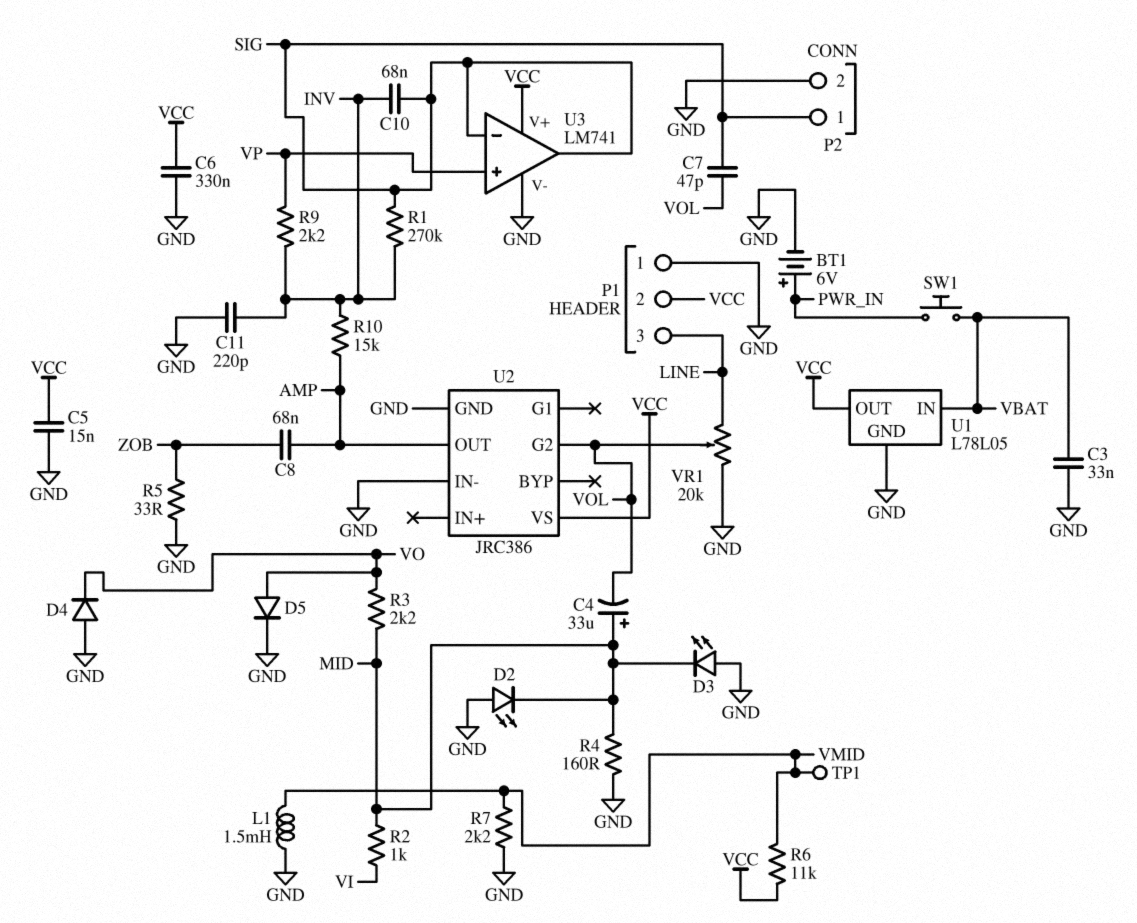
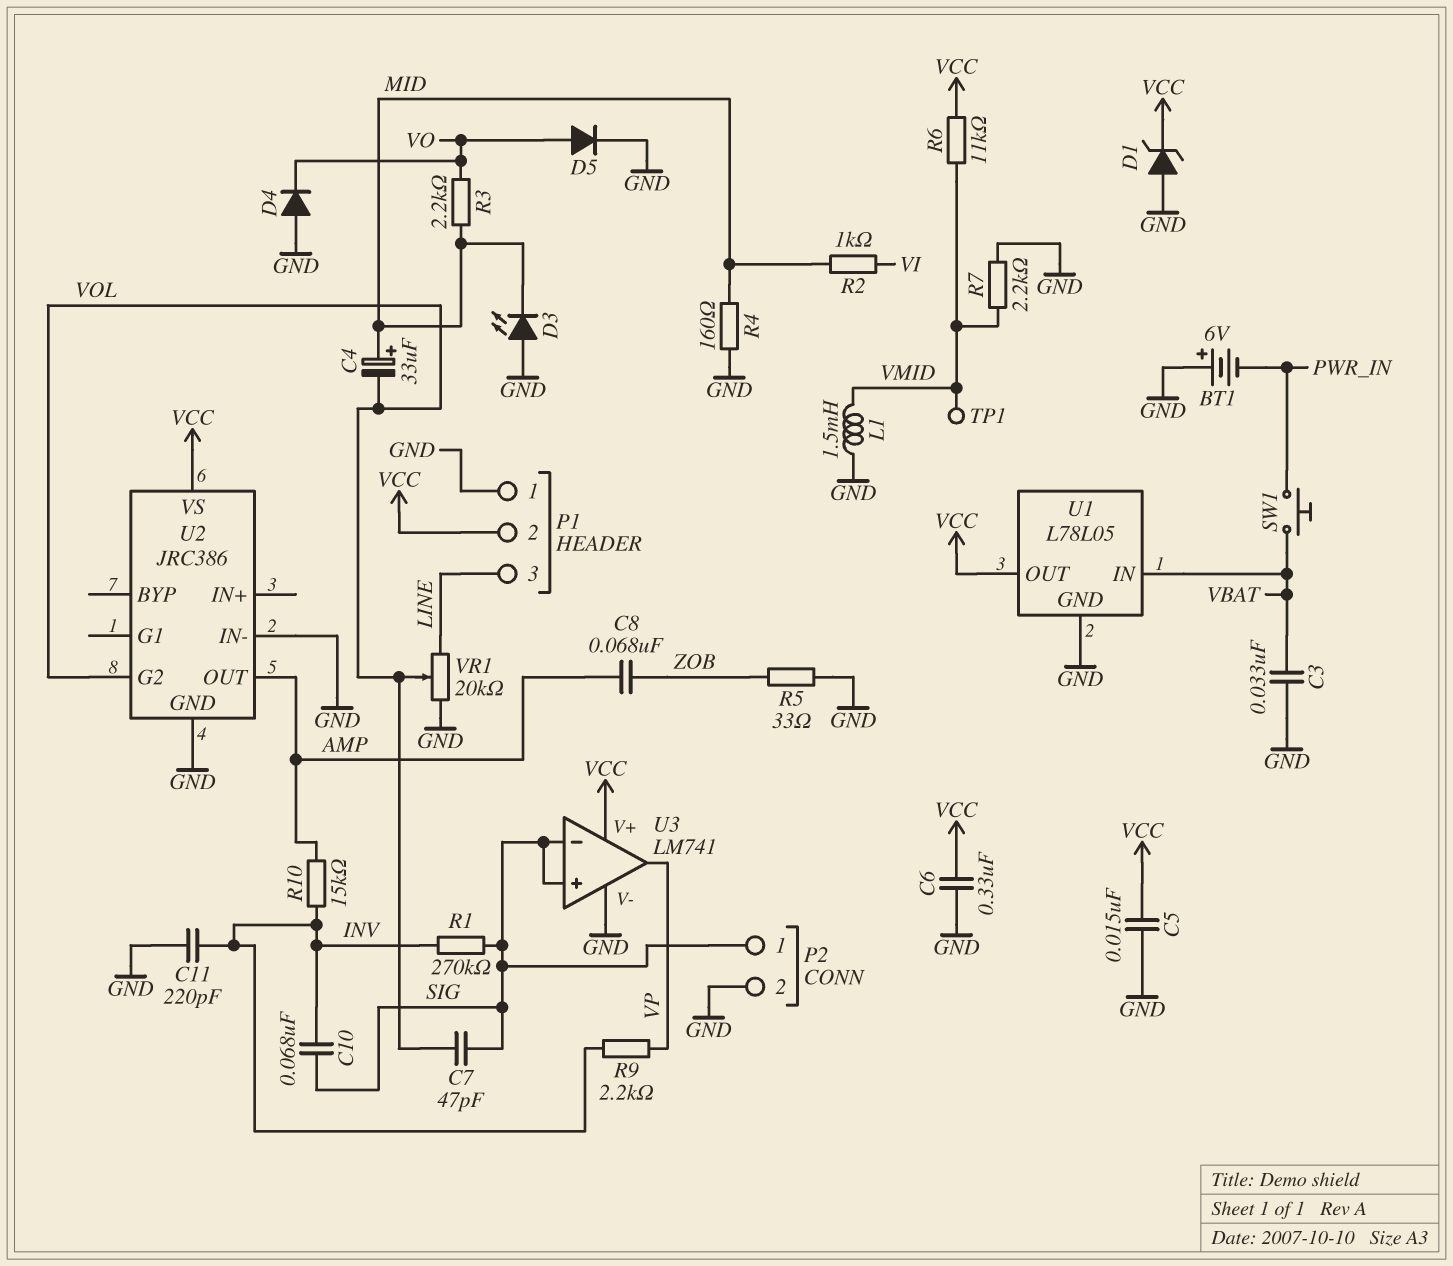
BT1: 6V (plus PWR_IN, minus GND) -> 6V (plus GND, minus PWR_IN)
D1: none -> zener (A GND, K VCC)
D2: LED (A GND, K MID) -> none
U3 pin in+: VP -> SIG
U3 pin out: SIG -> VP

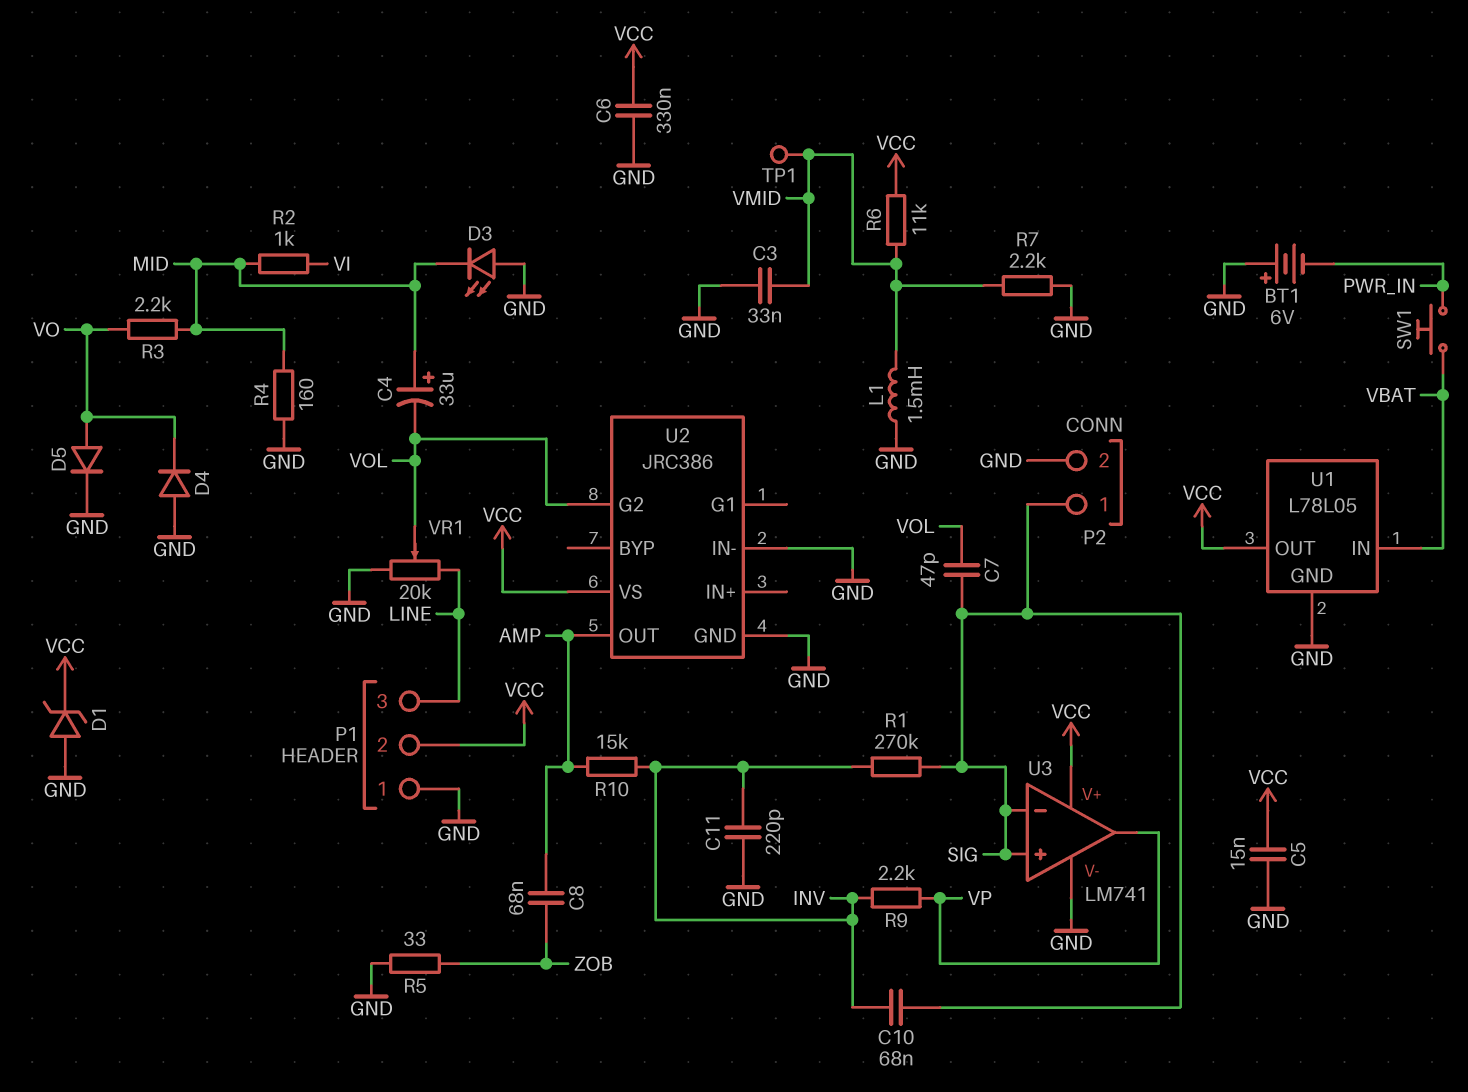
C3: 33nF (GND, VBAT) -> 33nF (GND, VMID)

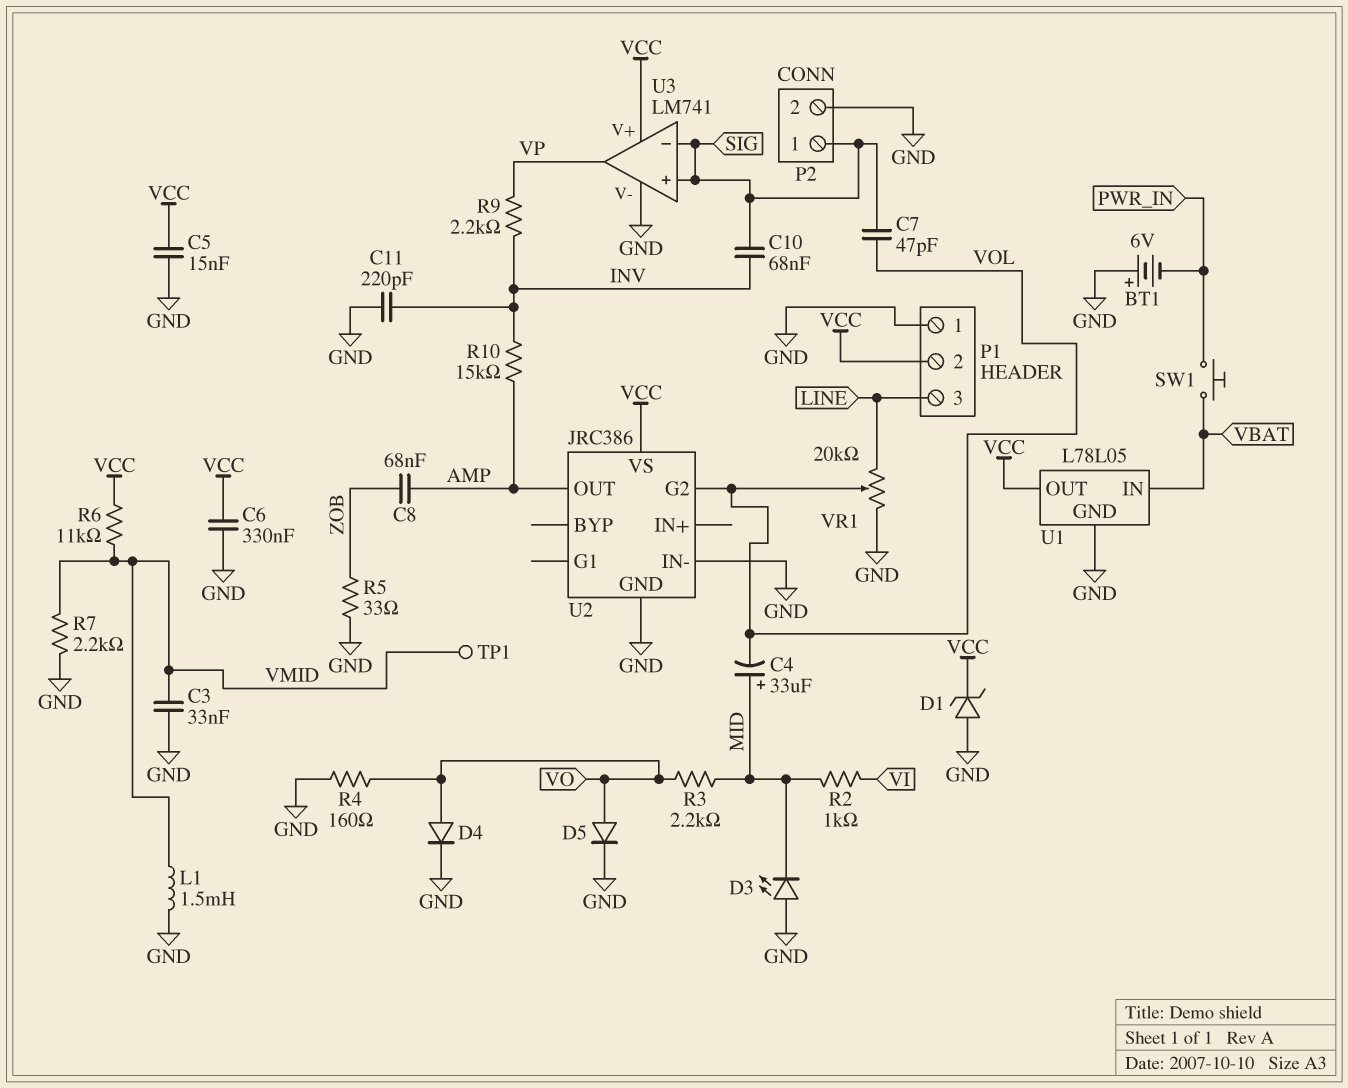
D4: diode (A GND, K VO) -> diode (A VO, K GND)
R1: 270k (INV, SIG) -> none
R4: 160 (GND, MID) -> 160 (GND, VO)

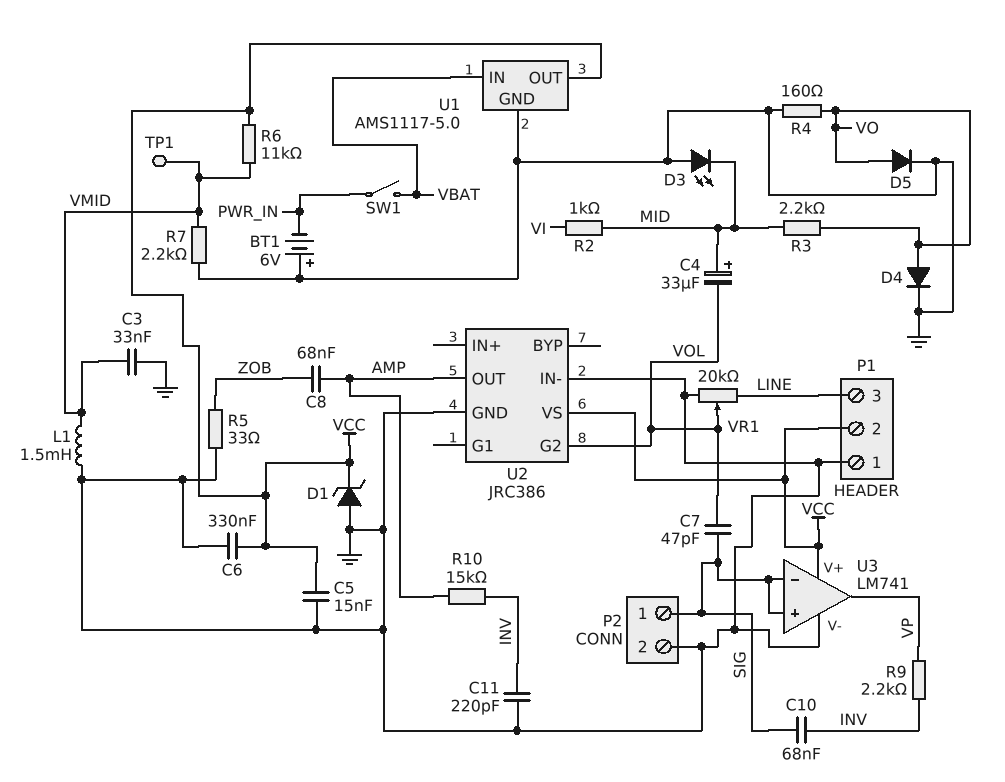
SW1: button (PWR_IN, VBAT) -> switch (PWR_IN, VBAT)
U1: L78L05 -> AMS1117-5.0

